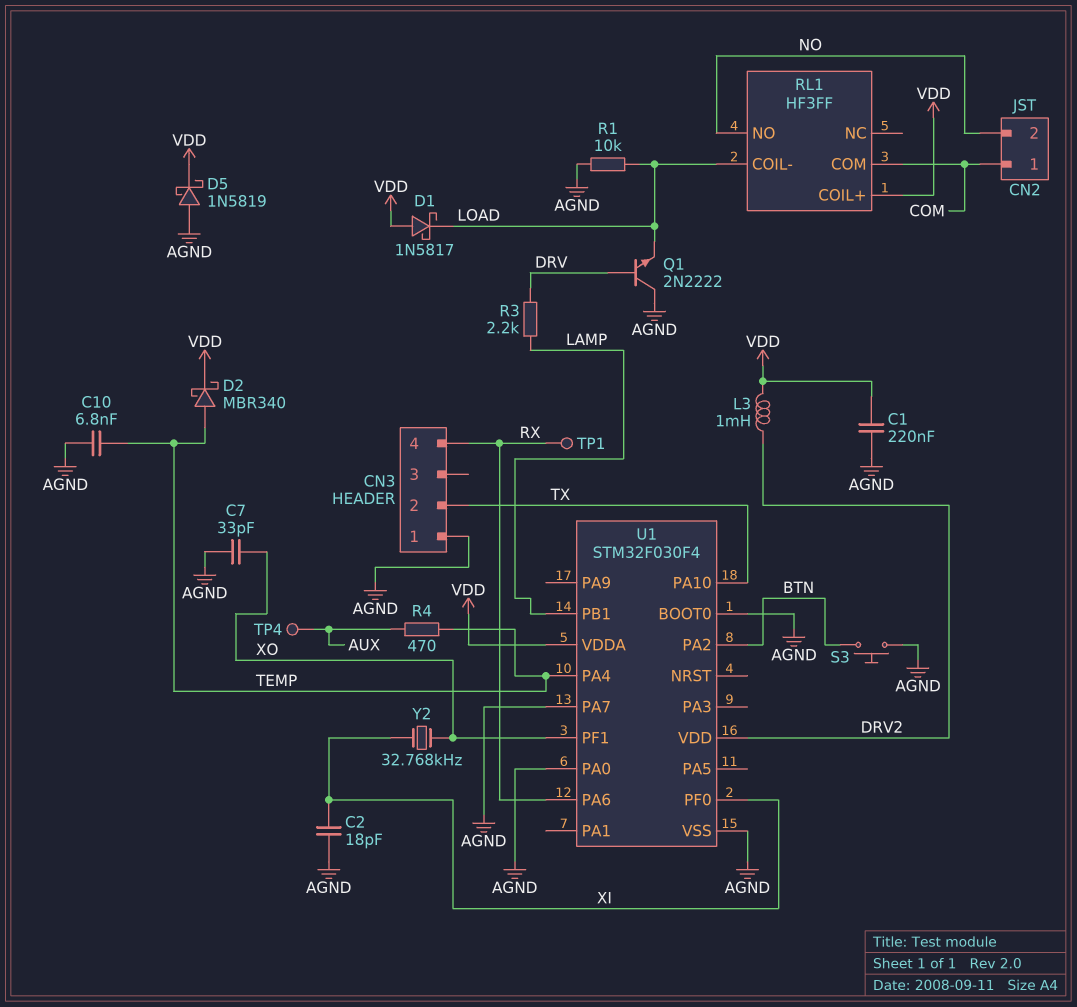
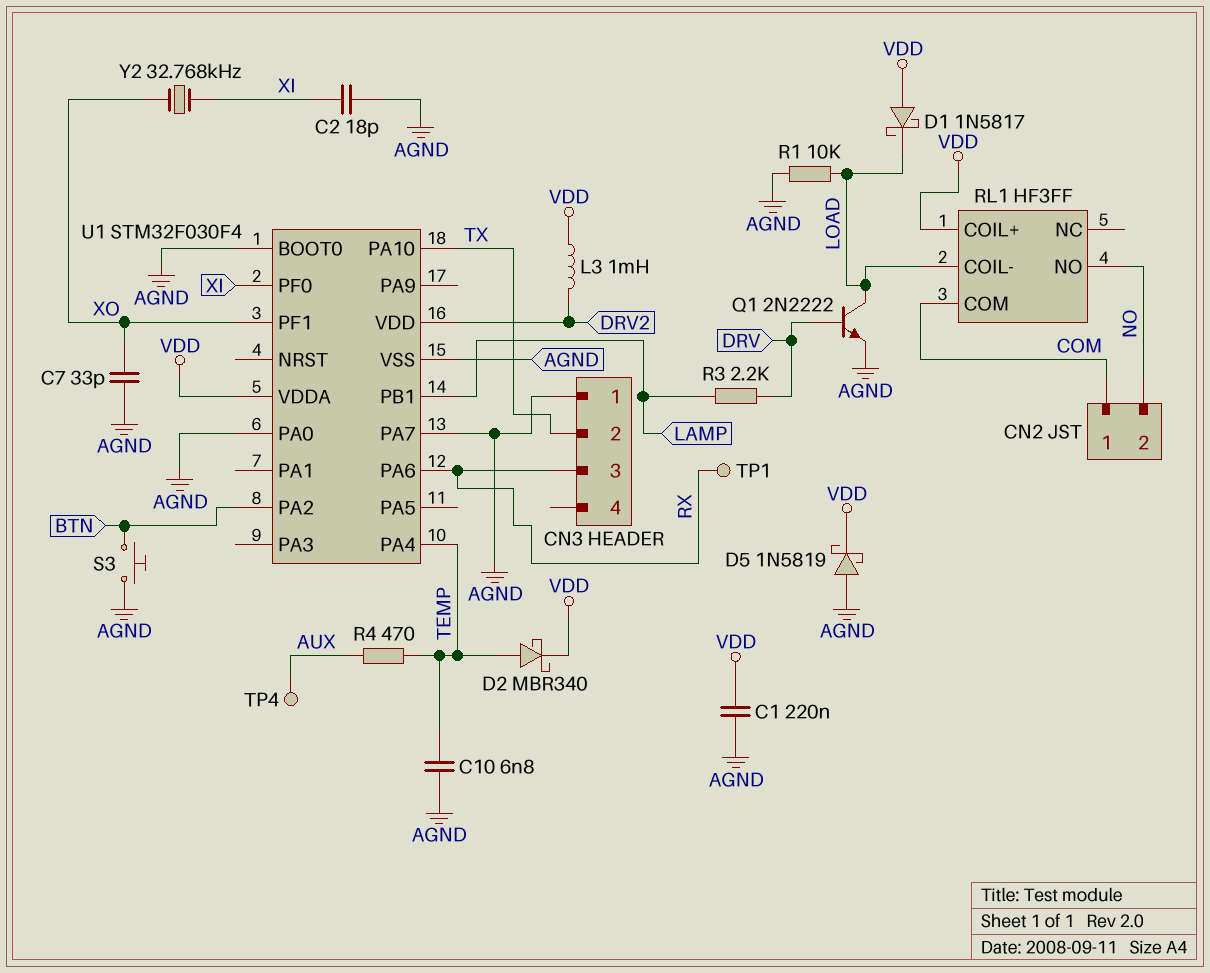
CN3 pin 3: none -> RX
CN3 pin 4: RX -> none
Q1: NPN 2N2222 (B DRV, C AGND, E LOAD) -> NPN 2N2222 (B DRV, C LOAD, E AGND)

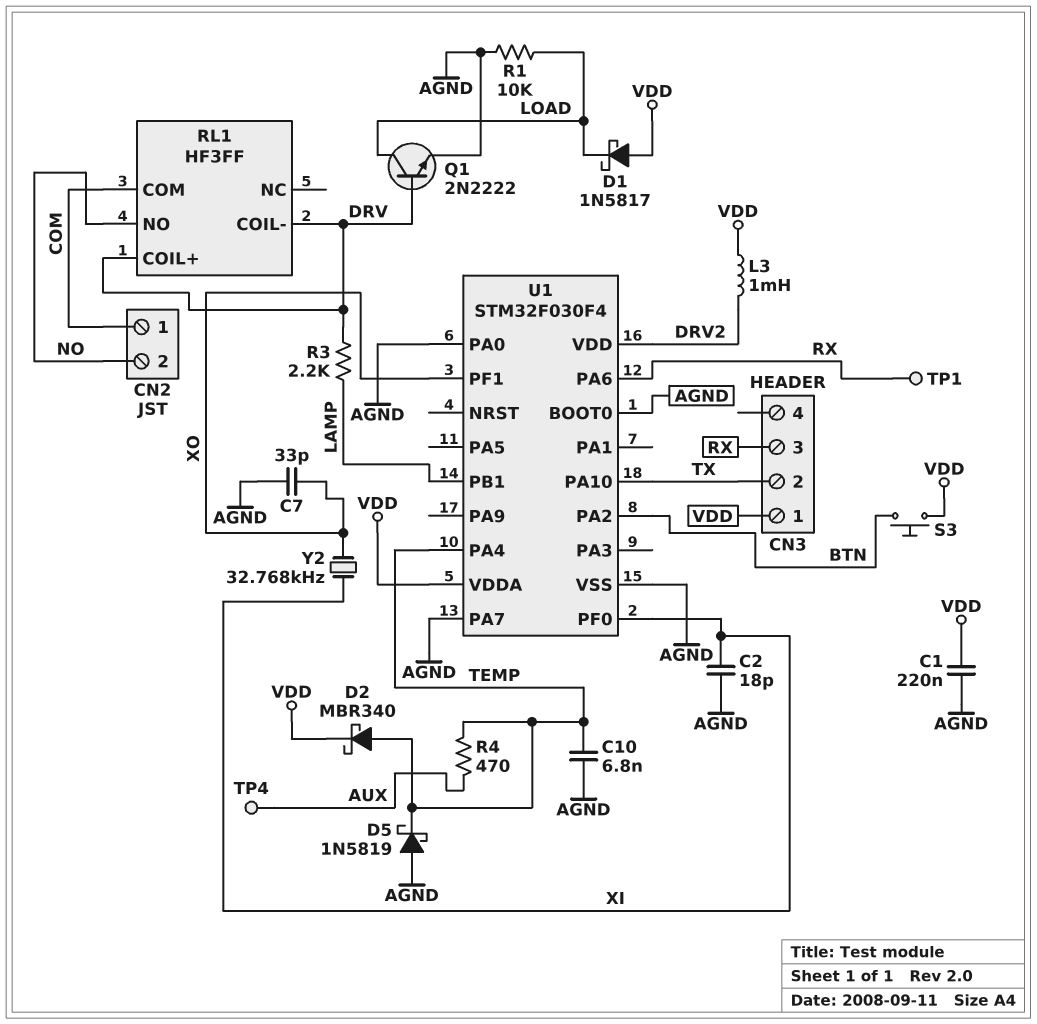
CN3 pin 1: AGND -> VDD
D5: schottky 1N5819 (A AGND, K VDD) -> schottky 1N5819 (A AGND, K TEMP)
RL1 pin COIL+: VDD -> DRV
RL1 pin COIL-: LOAD -> DRV
S3: button (AGND, BTN) -> button (BTN, VDD)

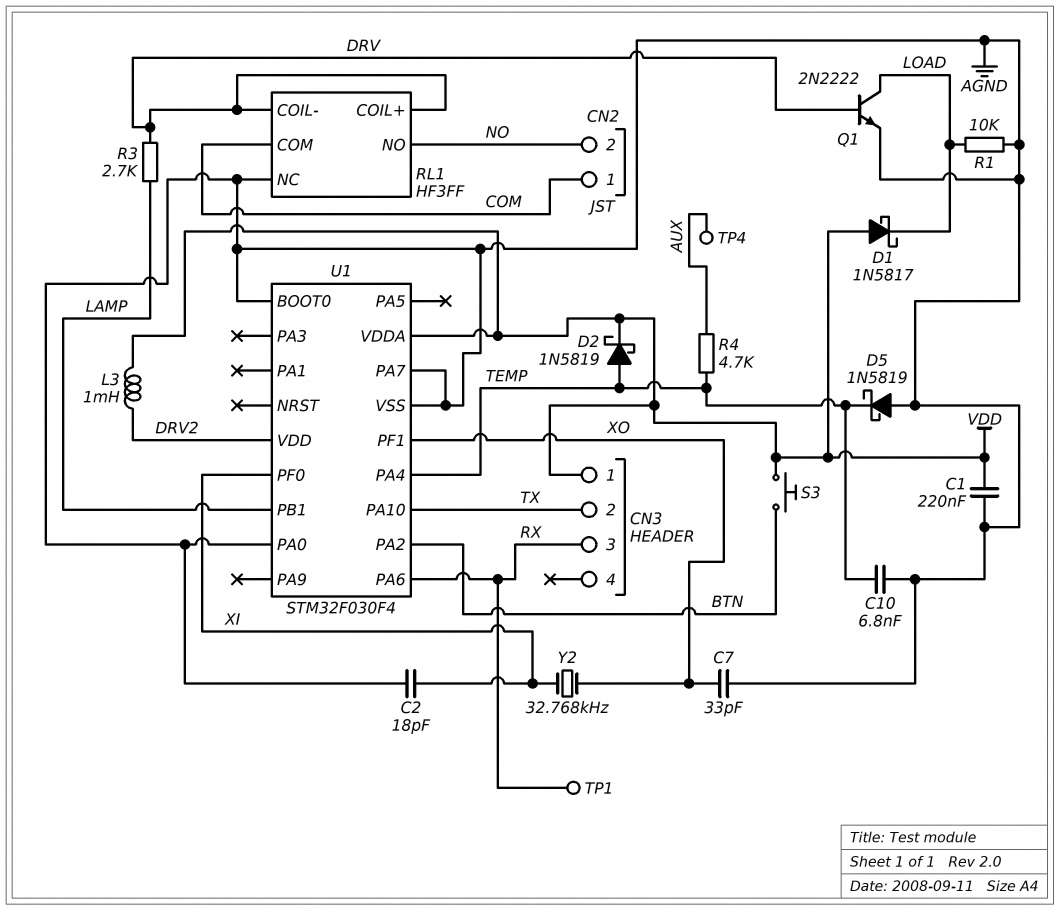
D2: schottky MBR340 (A TEMP, K VDD) -> schottky 1N5819 (A TEMP, K VDD)
R3: 2.2k (DRV, LAMP) -> 2.7k (DRV, LAMP)
R4: 470 (AUX, TEMP) -> 4.7k (AUX, TEMP)
RL1 pin NC: none -> AGND

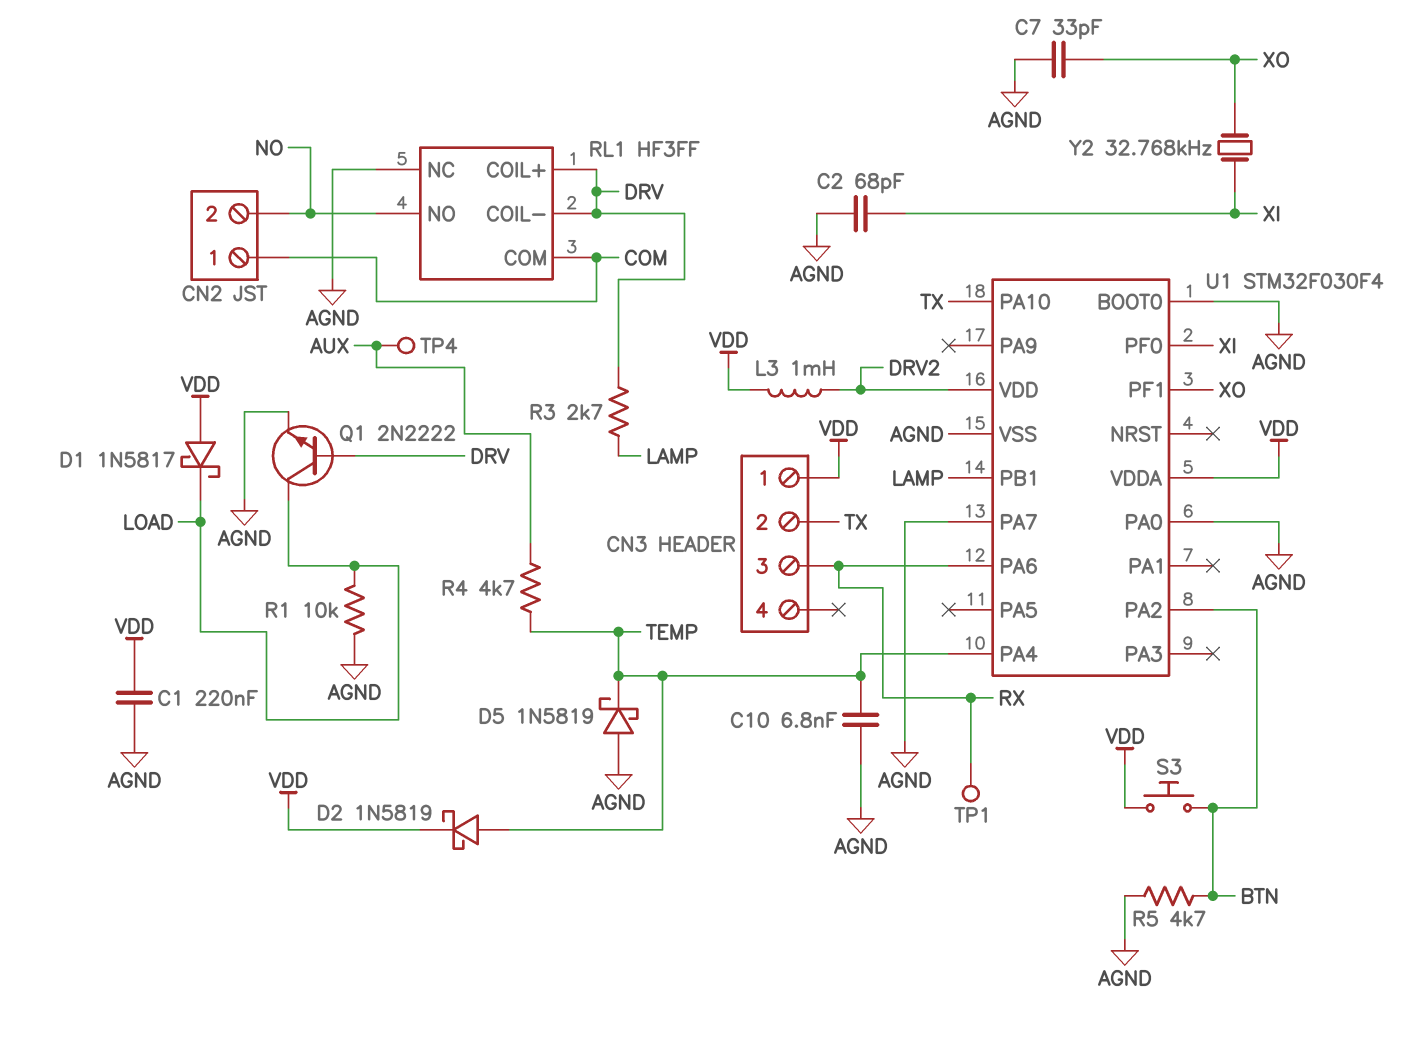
C2: 18pF (AGND, XI) -> 68pF (AGND, XI)
R5: none -> 4.7k (AGND, BTN)

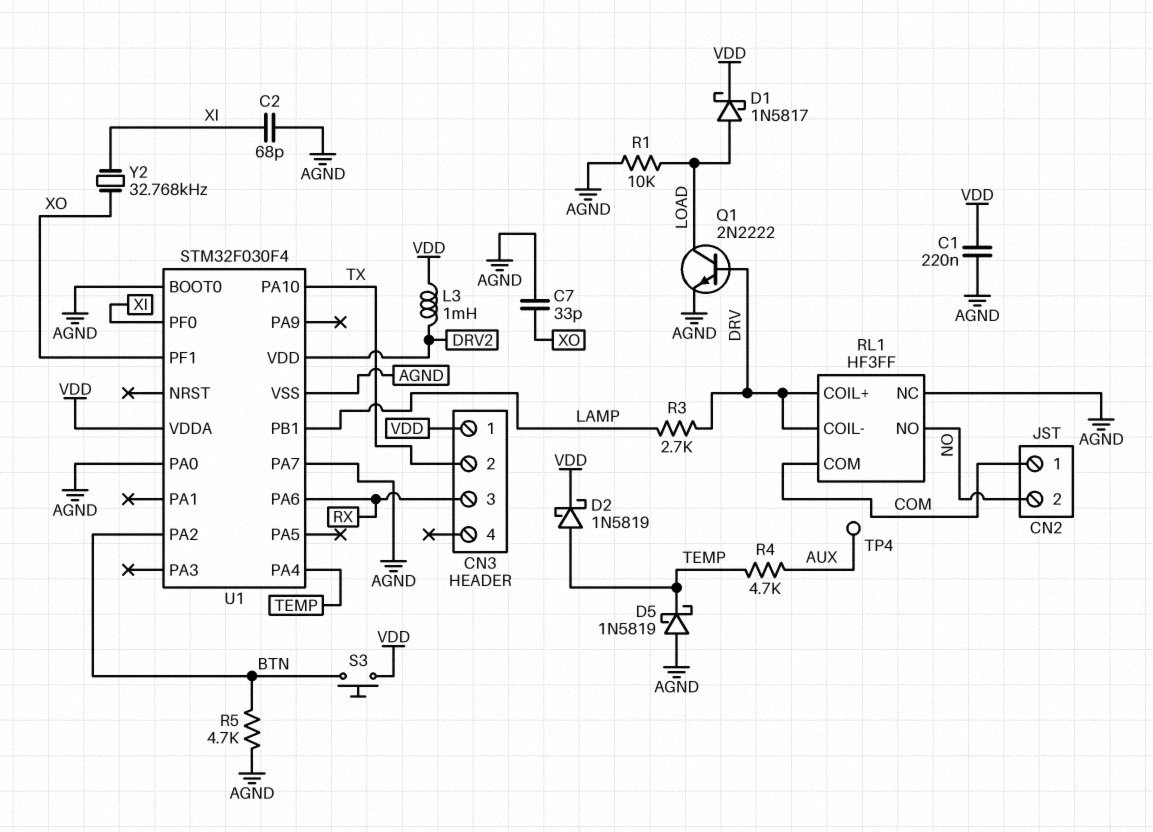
C10: 6.8nF (AGND, TEMP) -> none
D1: schottky 1N5817 (A VDD, K LOAD) -> schottky 1N5817 (A LOAD, K VDD)
TP1: test point (RX) -> none

